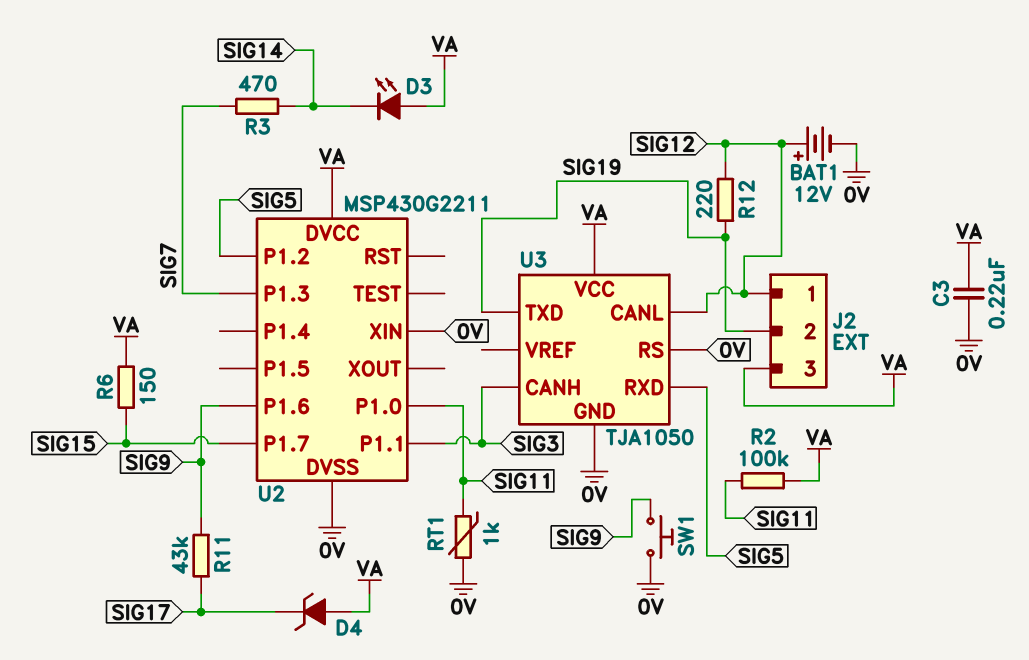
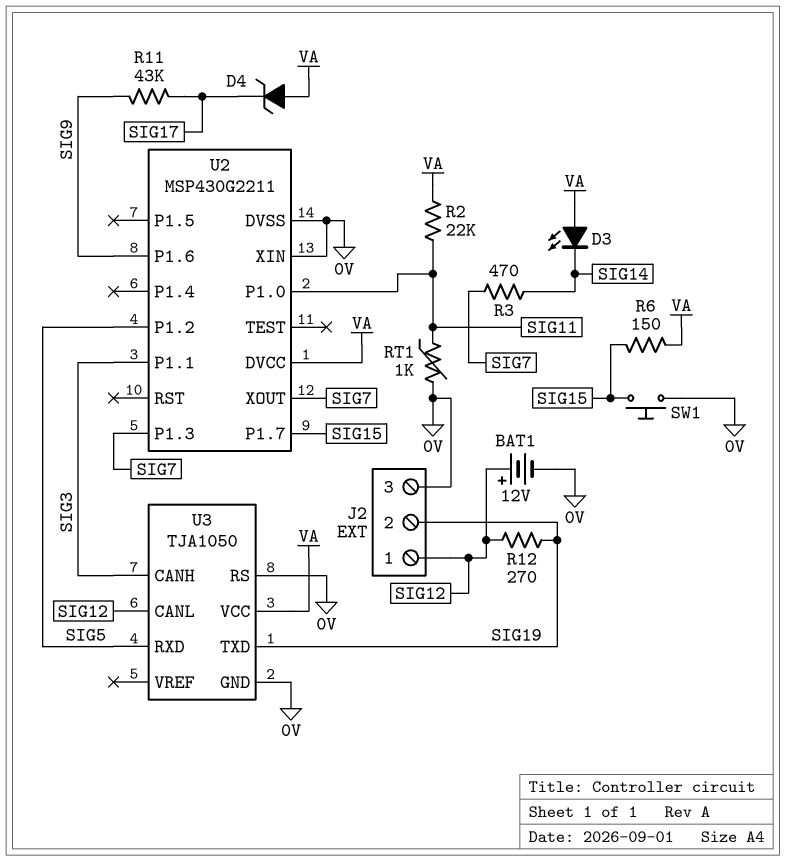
C3: 220nF (0V, VA) -> none
J2 pin 3: VA -> 0V
R2: 100k (SIG11, VA) -> 22k (SIG11, VA)
R12: 220 (SIG12, SIG19) -> 270 (SIG12, SIG19)
SW1: button (0V, SIG9) -> button (0V, SIG15)
U2 pin XOUT: none -> SIG7

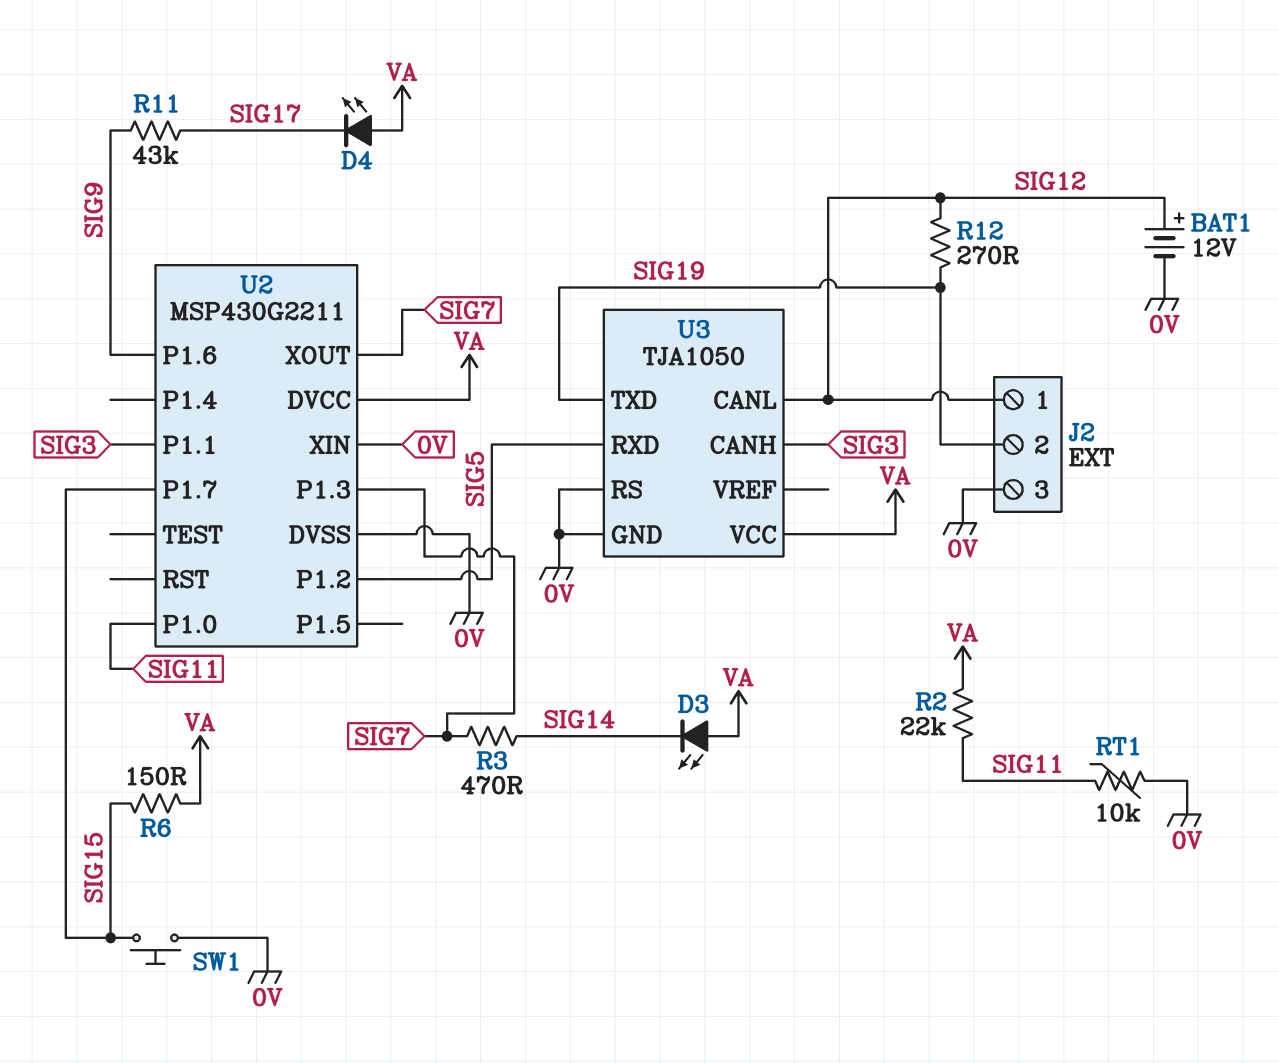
D4: zener (A VA, K SIG17) -> LED (A VA, K SIG17)
RT1: 1k (0V, SIG11) -> 10k (0V, SIG11)

